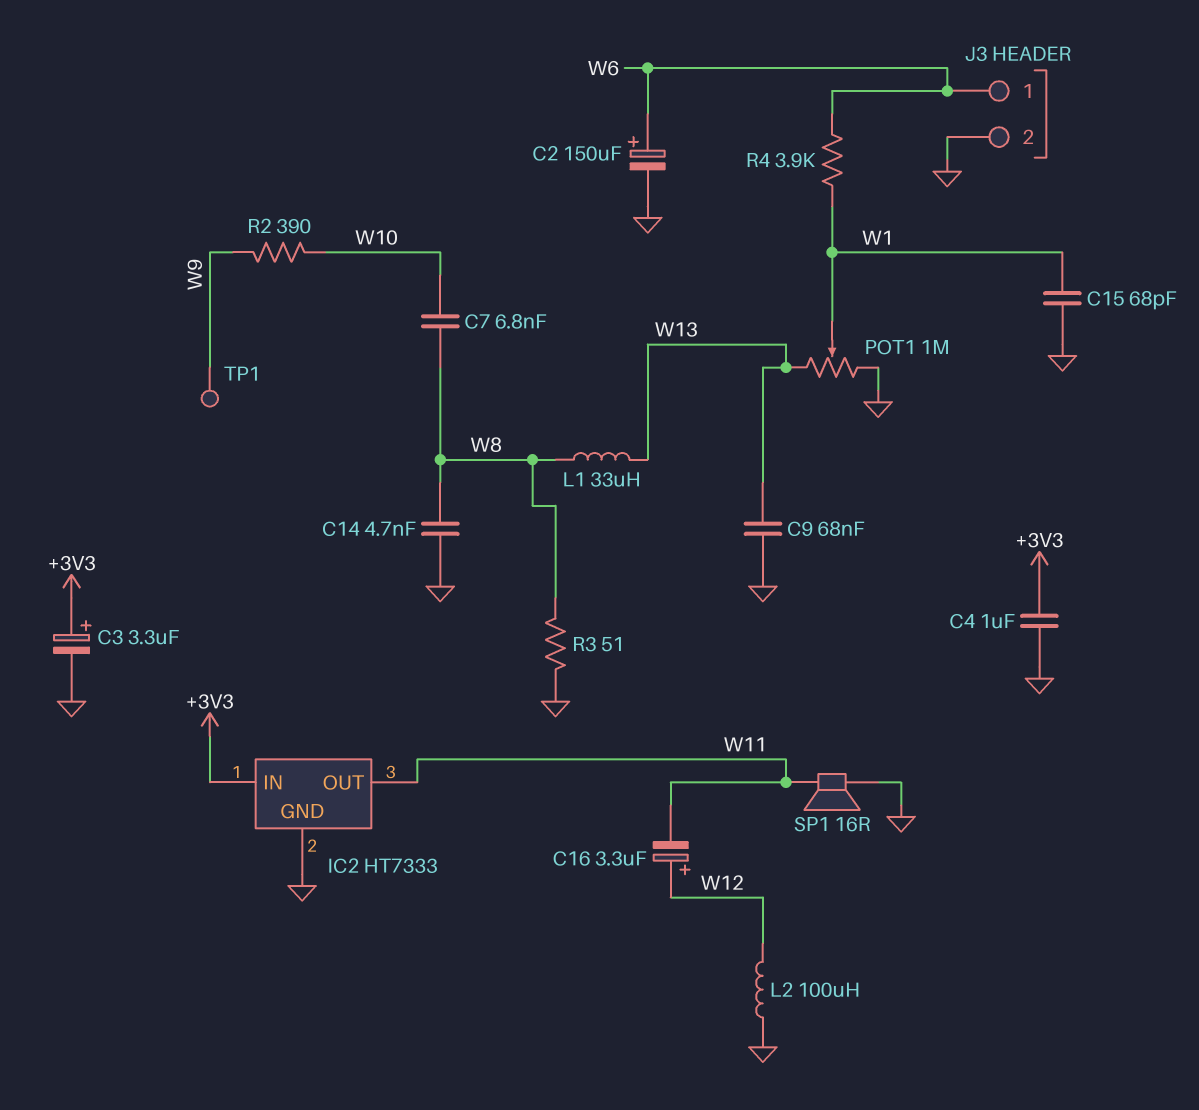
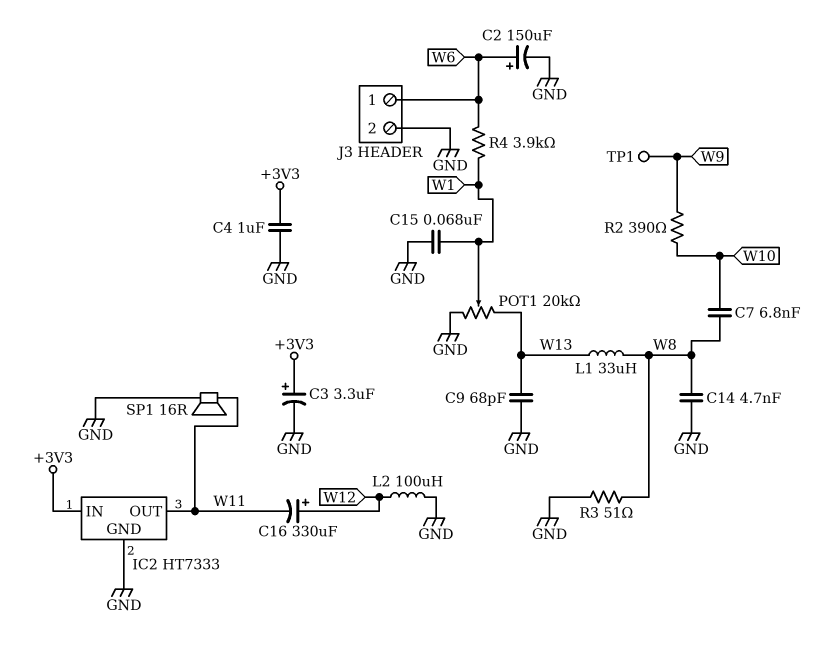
C9: 68nF (GND, W13) -> 68pF (GND, W13)
C15: 68pF (GND, W1) -> 68nF (GND, W1)
C16: 3.3uF (plus W12, minus W11) -> 330uF (plus W12, minus W11)
POT1: 1M (GND, W13, wiper W1) -> 20k (GND, W13, wiper W1)

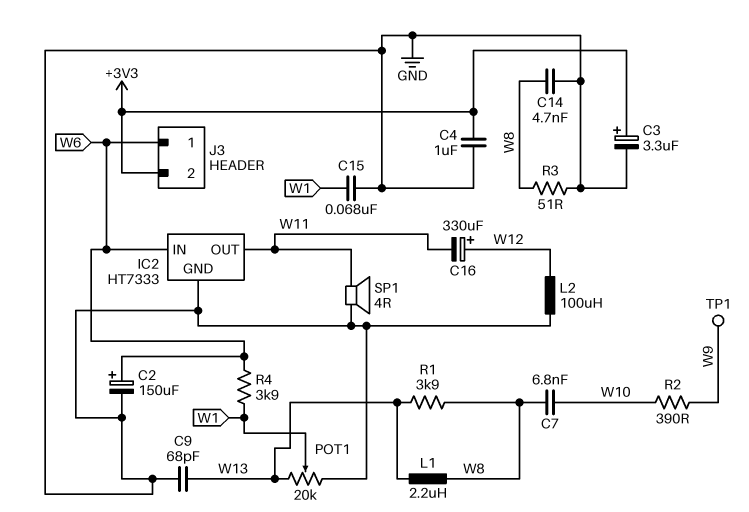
IC2 pin IN: +3V3 -> W6
J3 pin 2: GND -> +3V3
L1: 33uH (W8, W13) -> 2.2uH (W8, W13)
R1: none -> 3.9k (W8, W13)
SP1: speaker 16R (GND, W11) -> speaker 4R (GND, W11)

